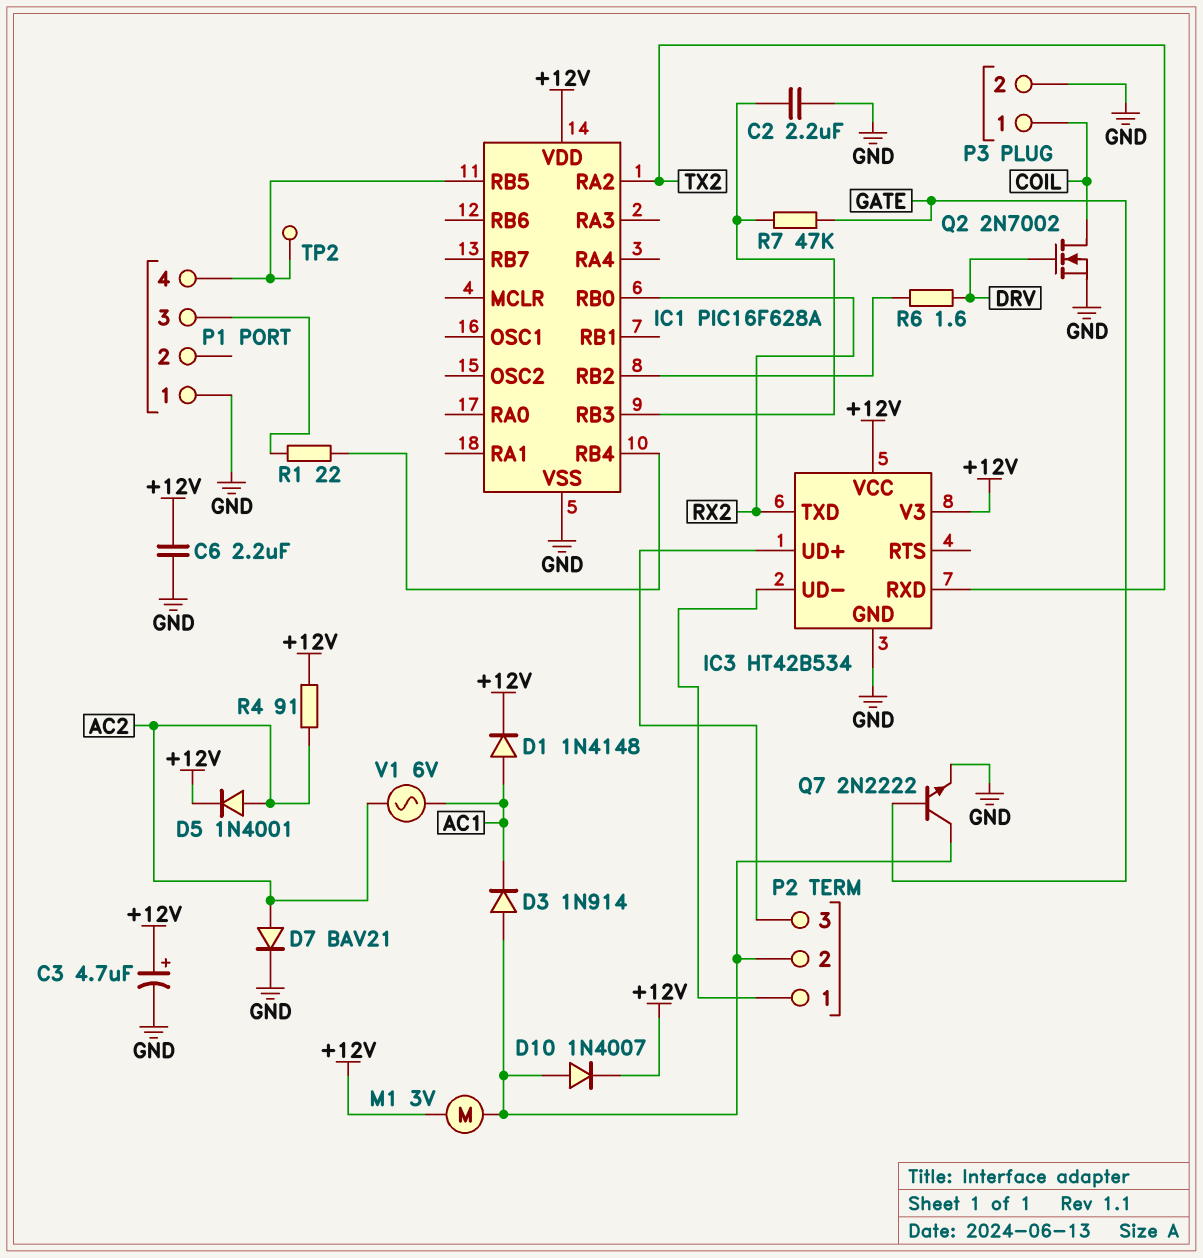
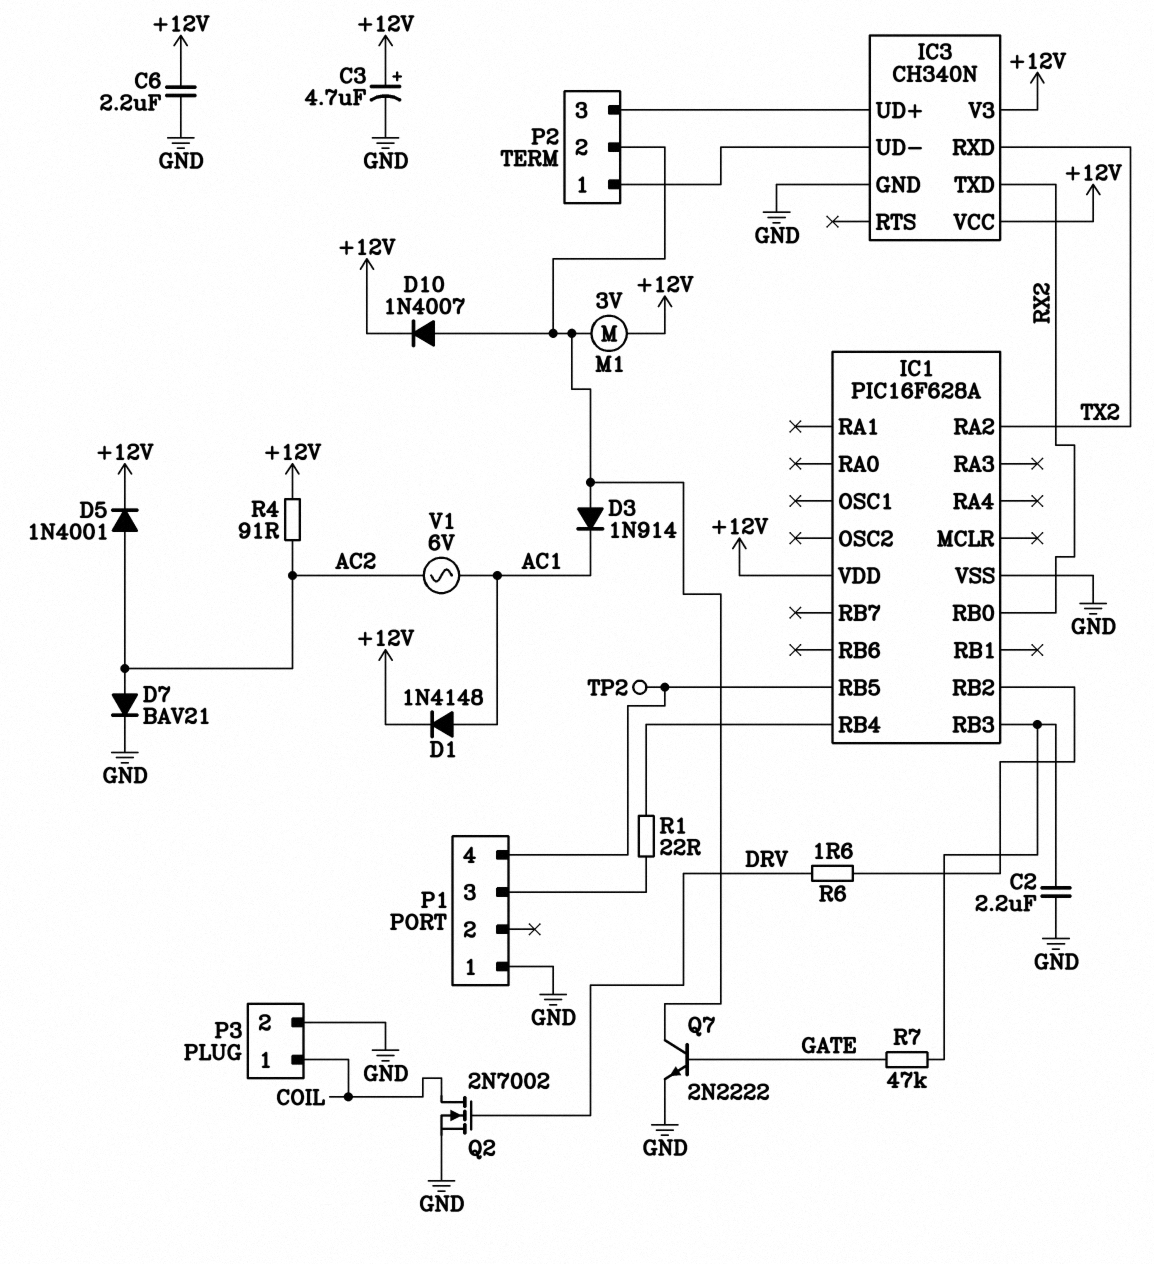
IC3: HT42B534 -> CH340N

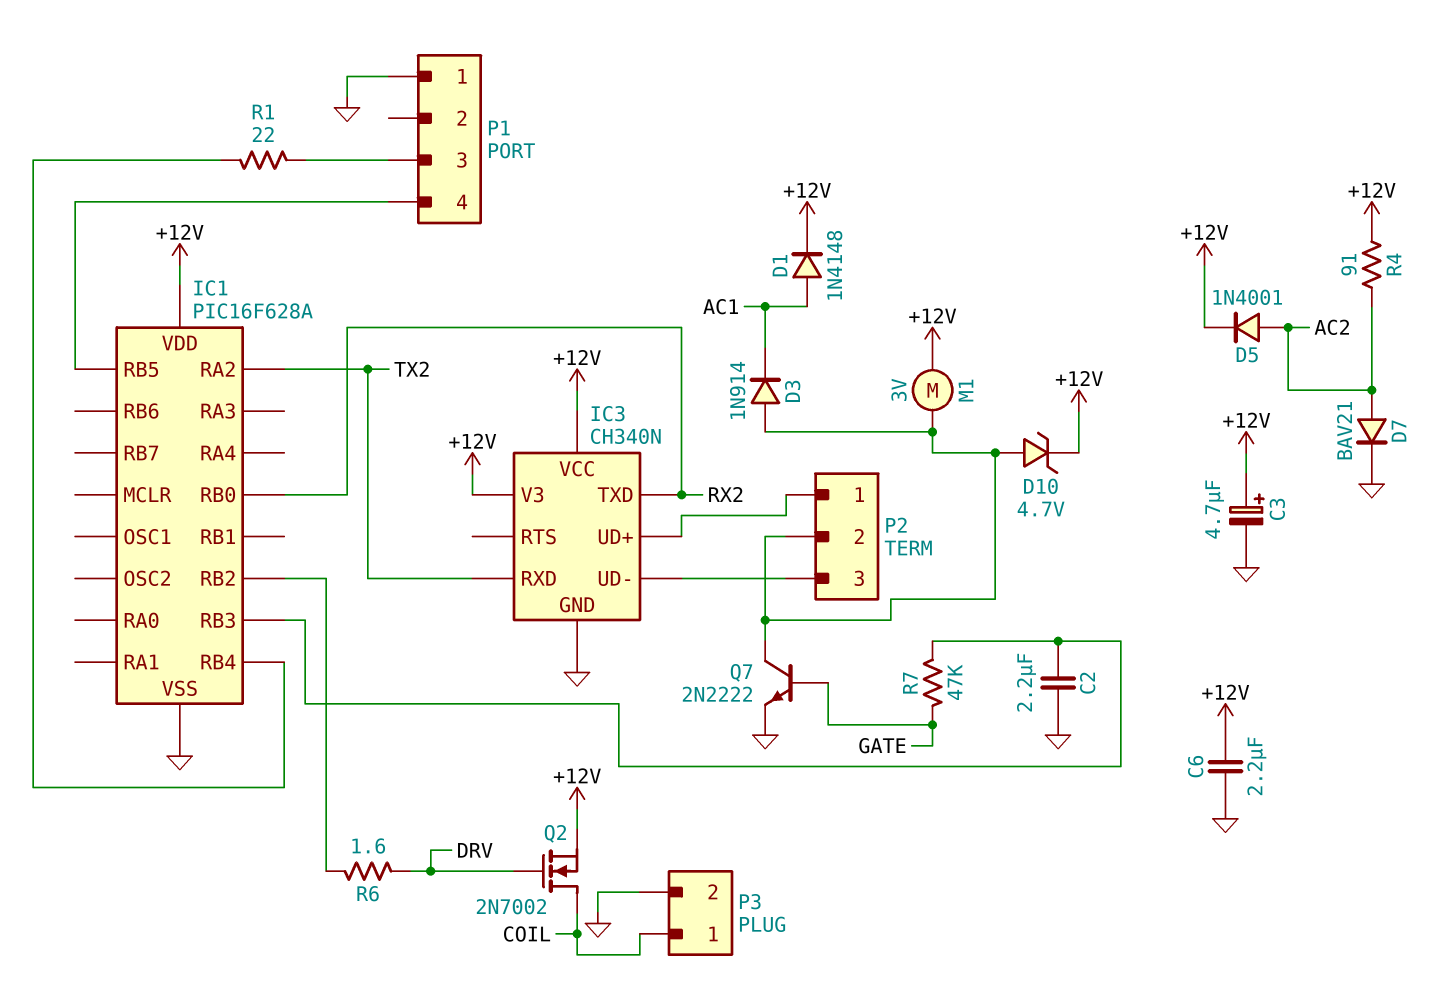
D10: diode 1N4007 (A P2/2, K +12V) -> zener 4.7V (A P2/2, K +12V)
P2 pin 1: IC3/UD- -> IC3/UD+
P2 pin 3: IC3/UD+ -> IC3/UD-
Q2: NMOS 2N7002 (G DRV, D COIL, S GND) -> NMOS 2N7002 (G DRV, D COIL, S +12V)
TP2: test point (IC1/RB5) -> none
V1: AC 6V (AC1, AC2) -> none

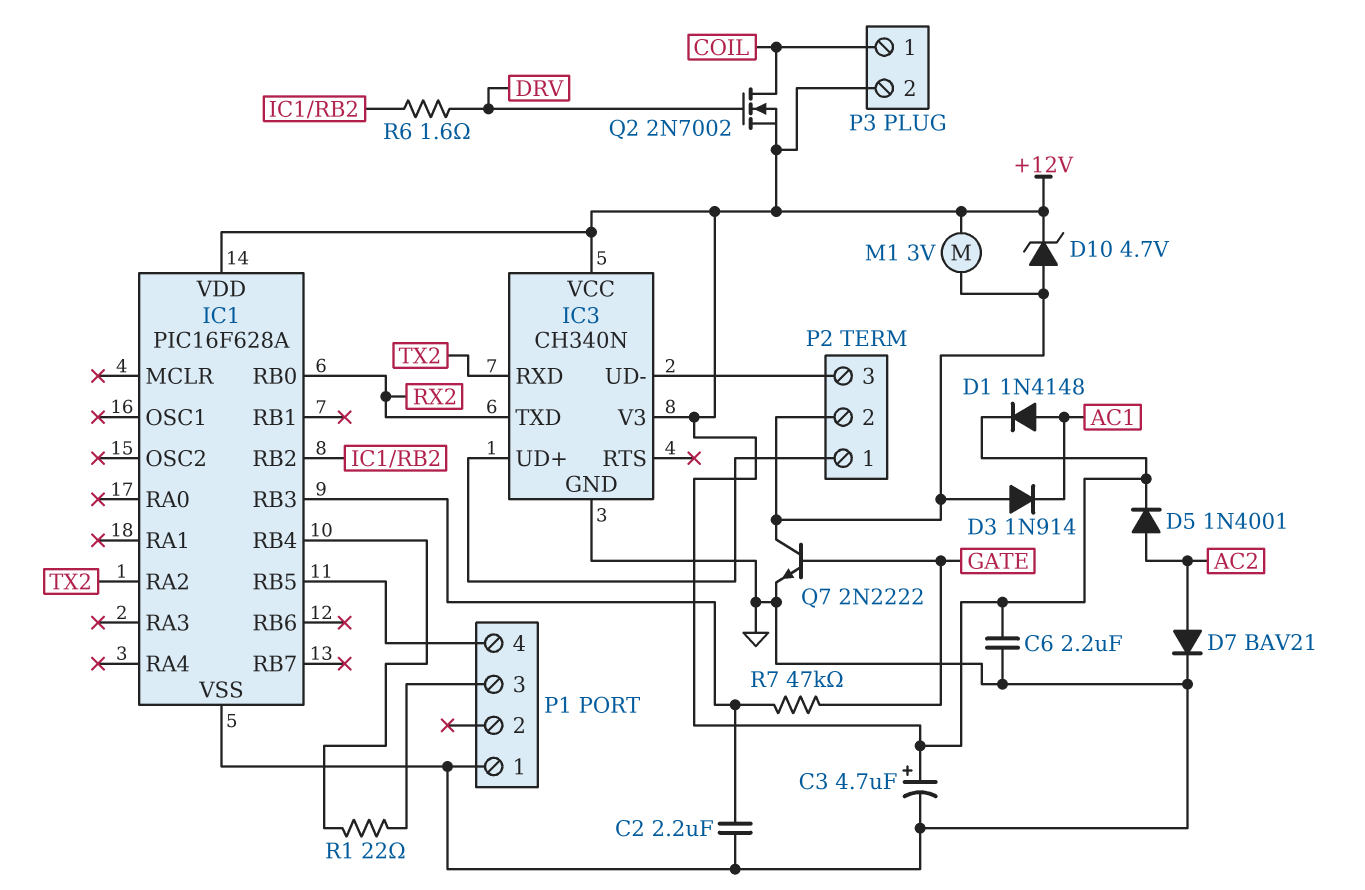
P3 pin 2: GND -> +12V
R4: 91 (+12V, AC2) -> none

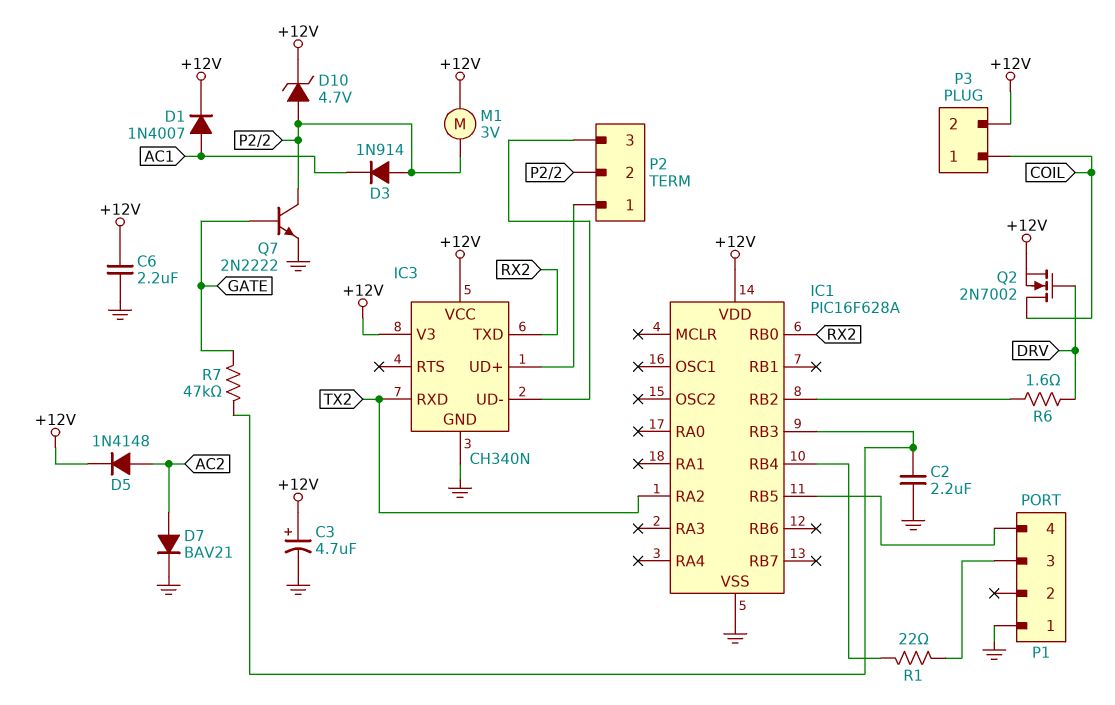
D1: diode 1N4148 (A AC1, K +12V) -> diode 1N4007 (A AC1, K +12V)
D5: diode 1N4001 (A AC2, K +12V) -> diode 1N4148 (A AC2, K +12V)

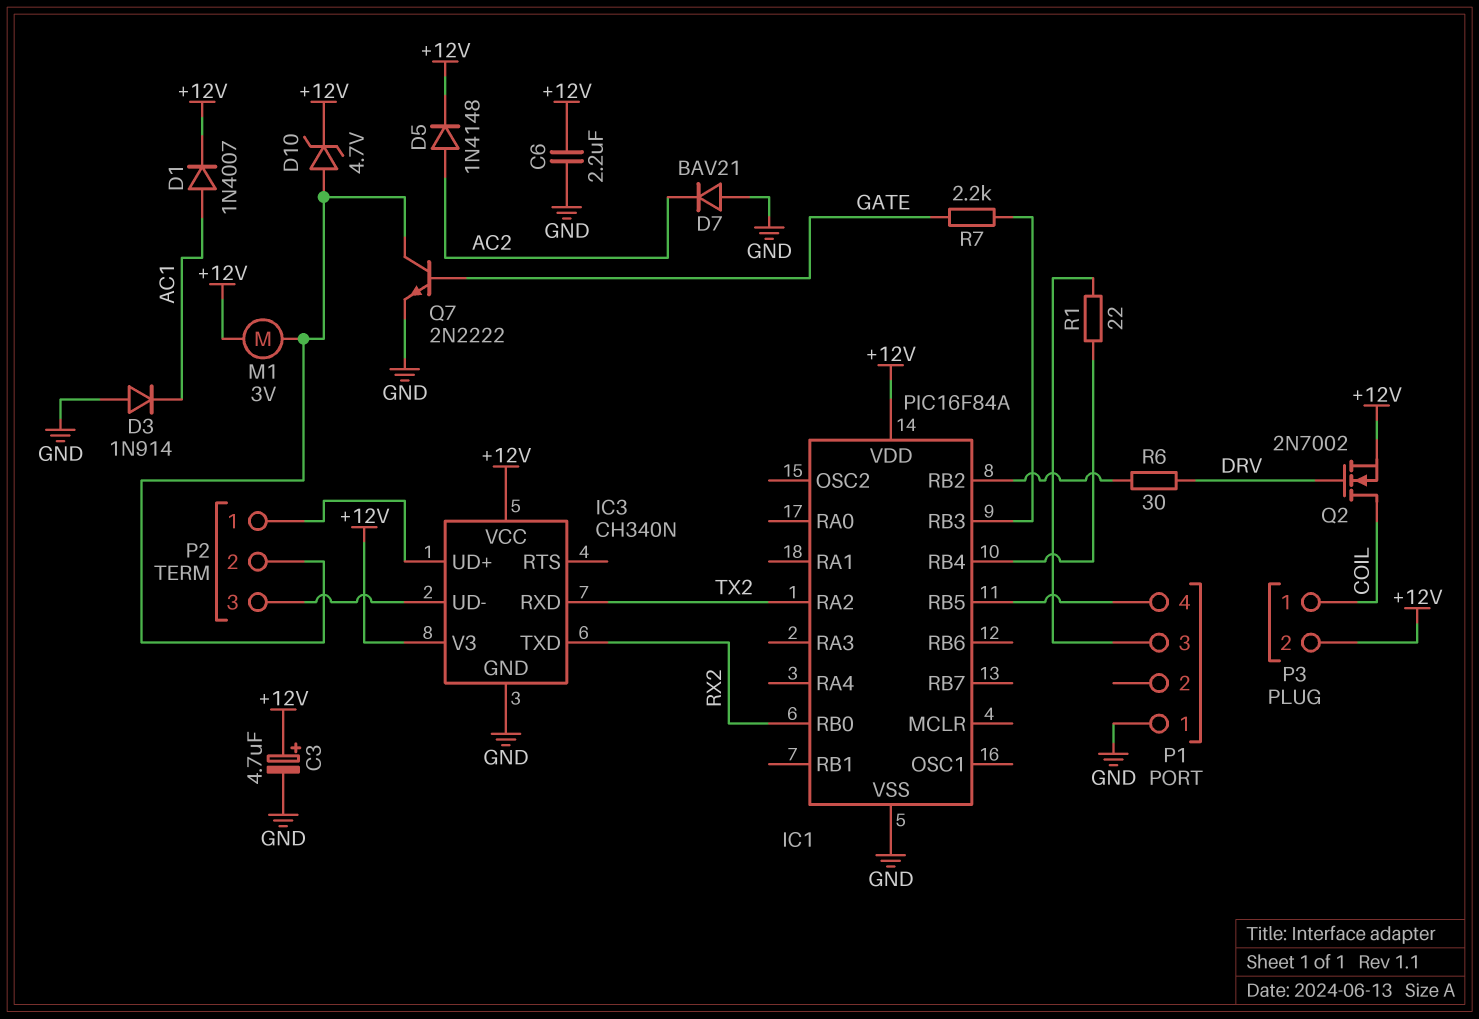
C2: 2.2uF (GND, IC1/RB3) -> none
D3: diode 1N914 (A P2/2, K AC1) -> diode 1N914 (A GND, K AC1)
D7: diode BAV21 (A AC2, K GND) -> diode BAV21 (A GND, K AC2)
IC1: PIC16F628A -> PIC16F84A
R6: 1.6 (DRV, IC1/RB2) -> 30 (DRV, IC1/RB2)
R7: 47k (GATE, IC1/RB3) -> 2.2k (GATE, IC1/RB3)

